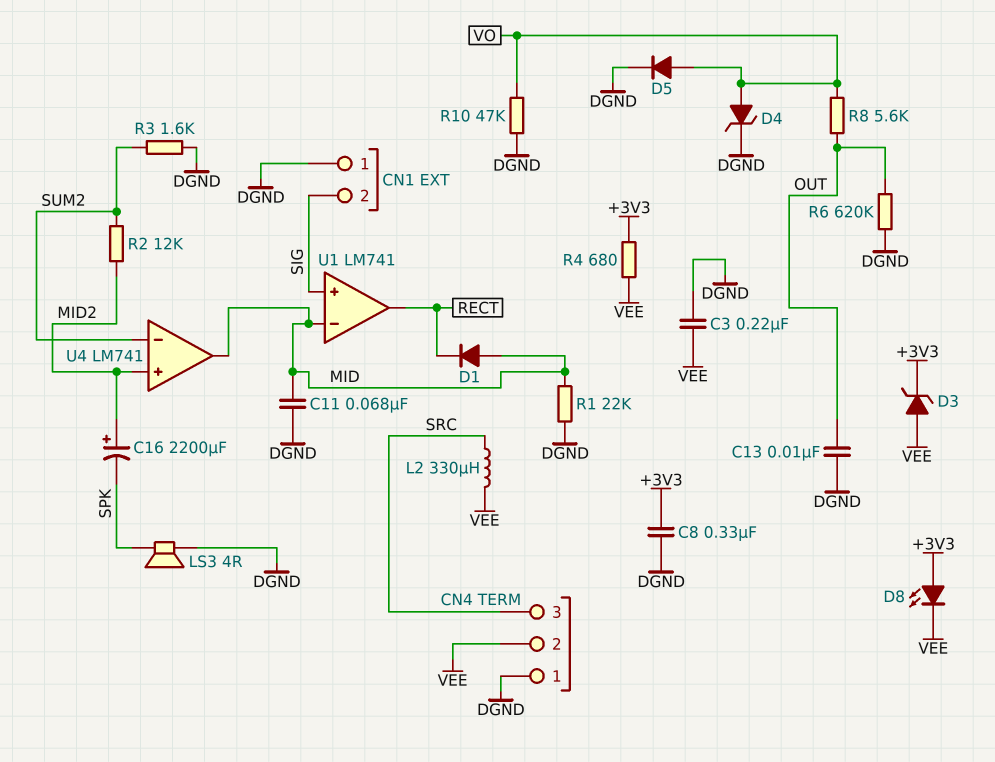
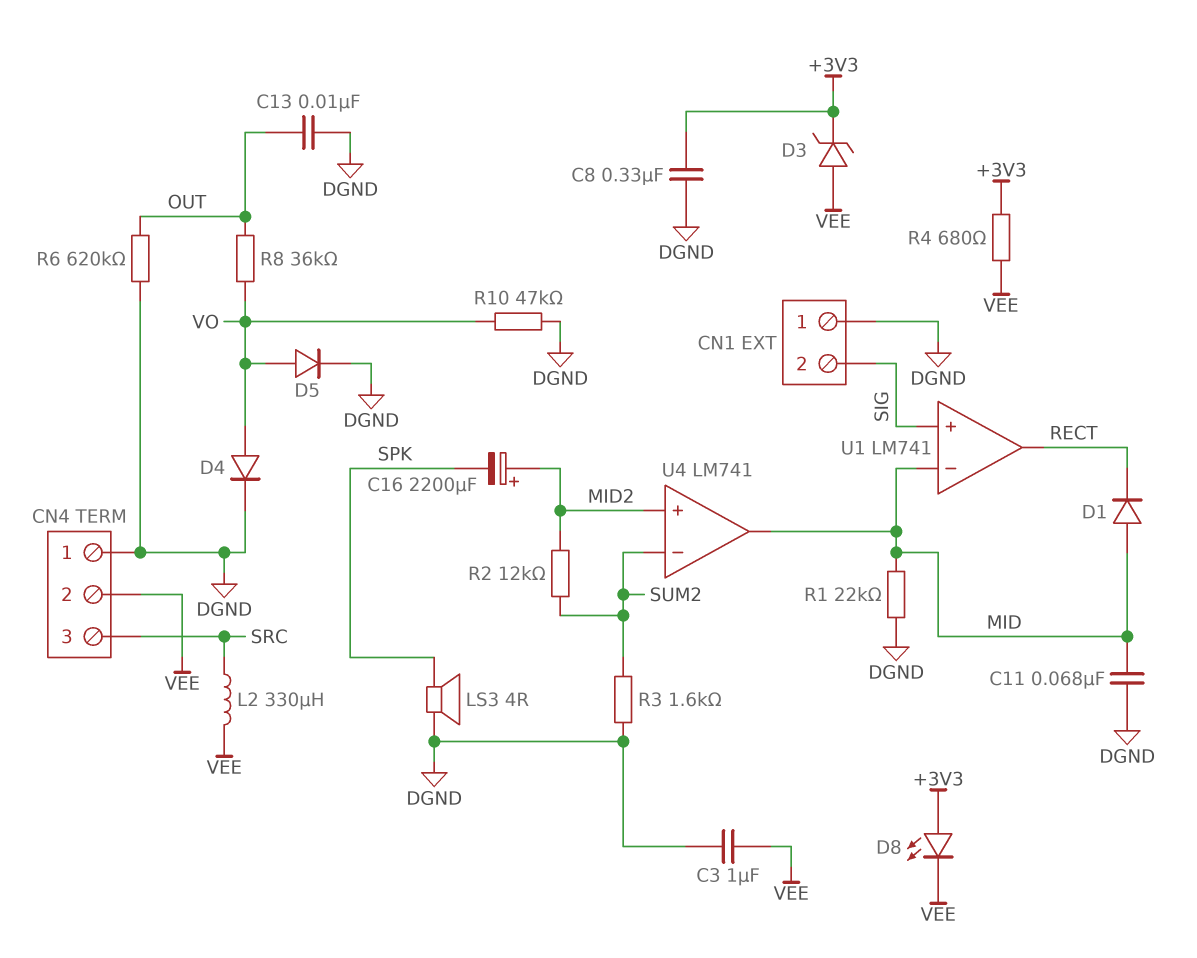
C3: 220nF (DGND, VEE) -> 1uF (DGND, VEE)
D4: zener (A VO, K DGND) -> diode (A VO, K DGND)
R8: 5.6k (OUT, VO) -> 36k (OUT, VO)

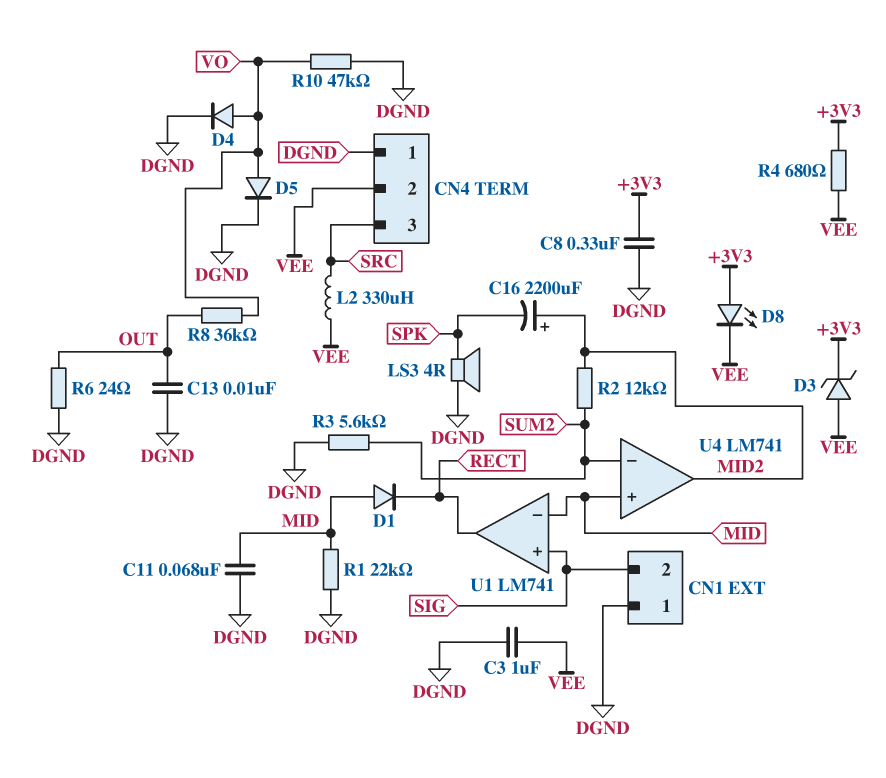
R3: 1.6k (DGND, SUM2) -> 5.6k (DGND, SUM2)
R6: 620k (DGND, OUT) -> 24 (DGND, OUT)
U4 pin in+: MID2 -> MID
U4 pin out: MID -> MID2

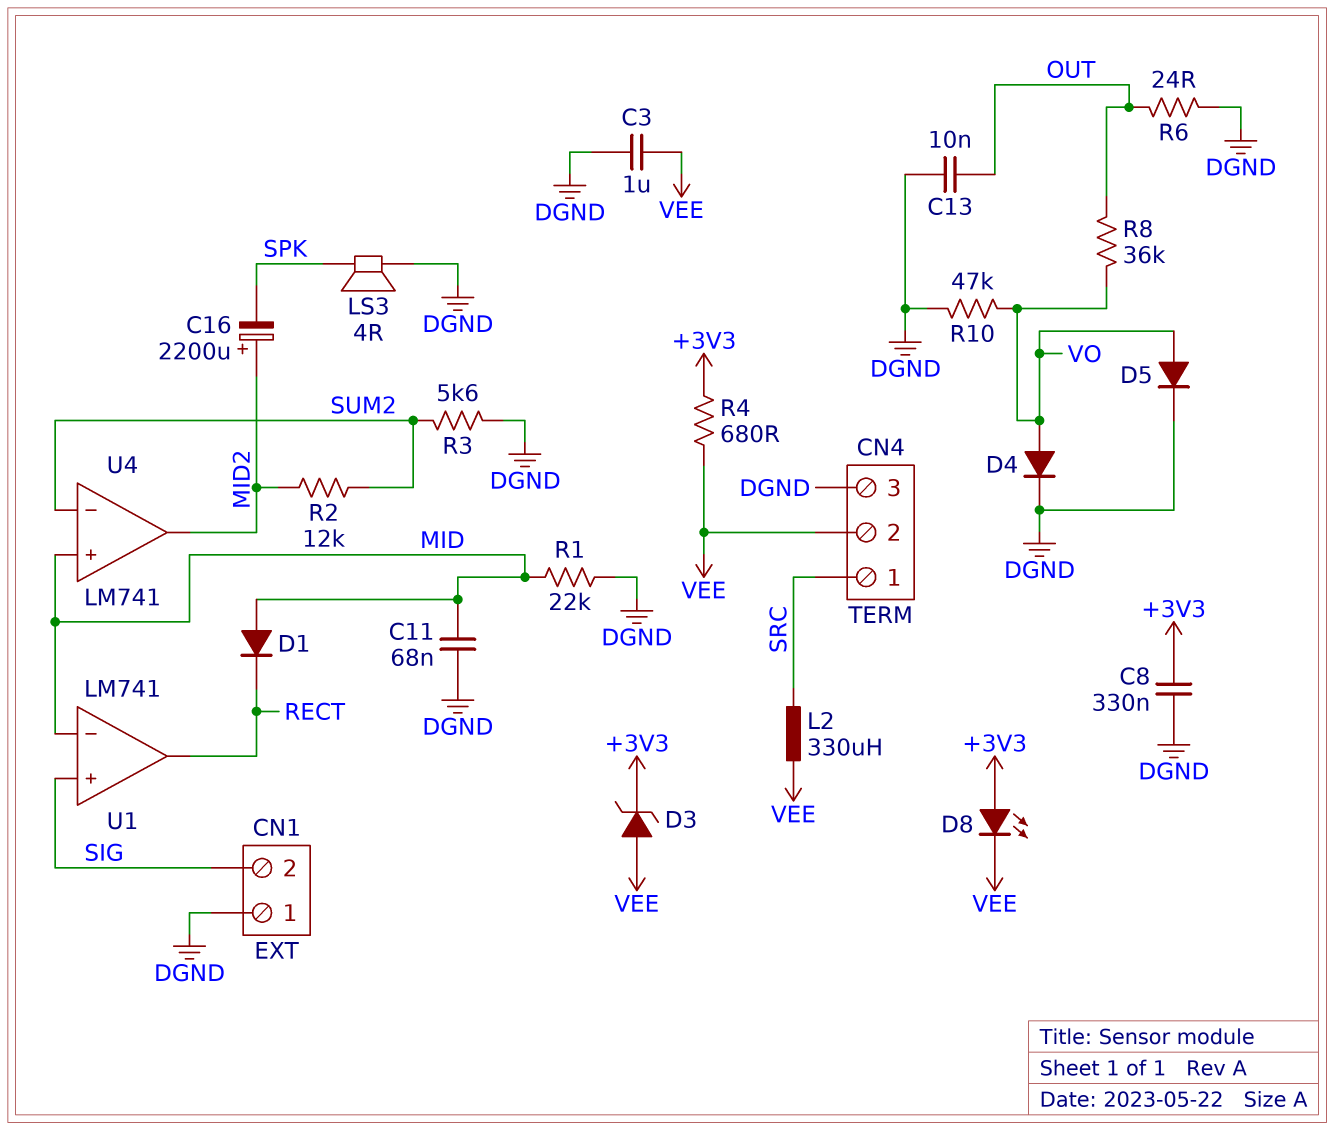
CN4 pin 1: DGND -> SRC
CN4 pin 3: SRC -> DGND

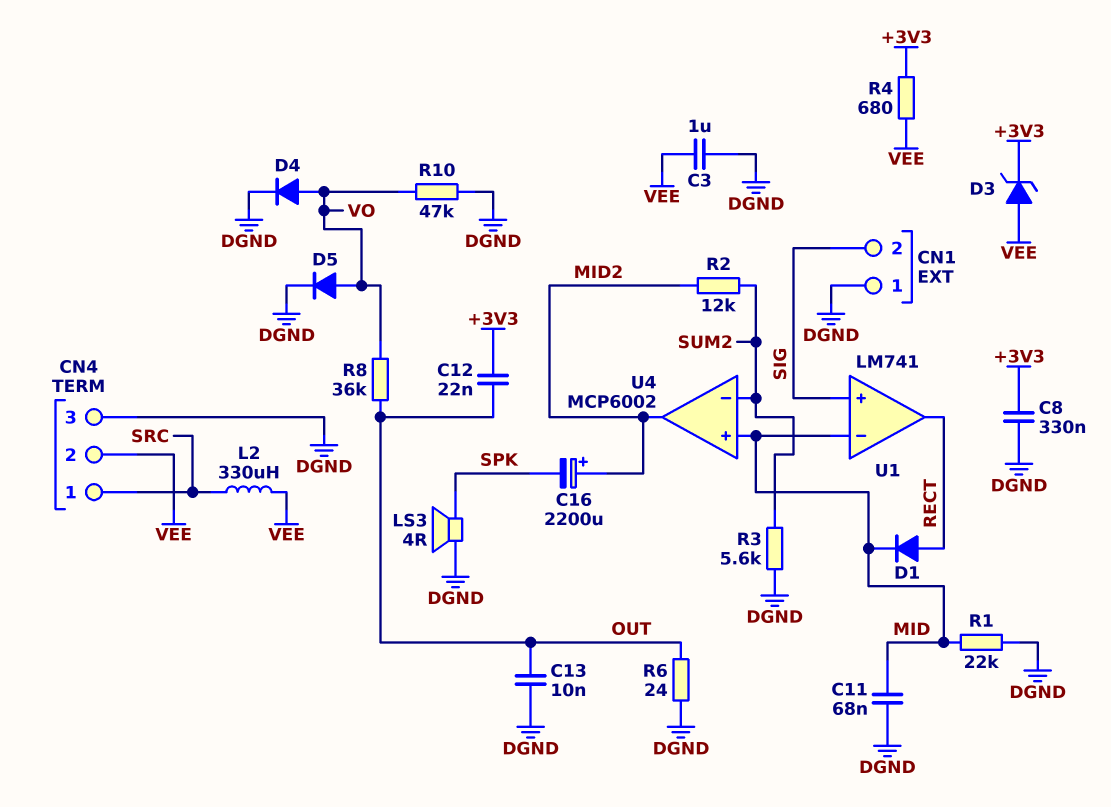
C12: none -> 22nF (+3V3, OUT)
D1: diode (A MID, K RECT) -> diode (A RECT, K MID)
D8: LED (A +3V3, K VEE) -> none
U4: LM741 -> MCP6002

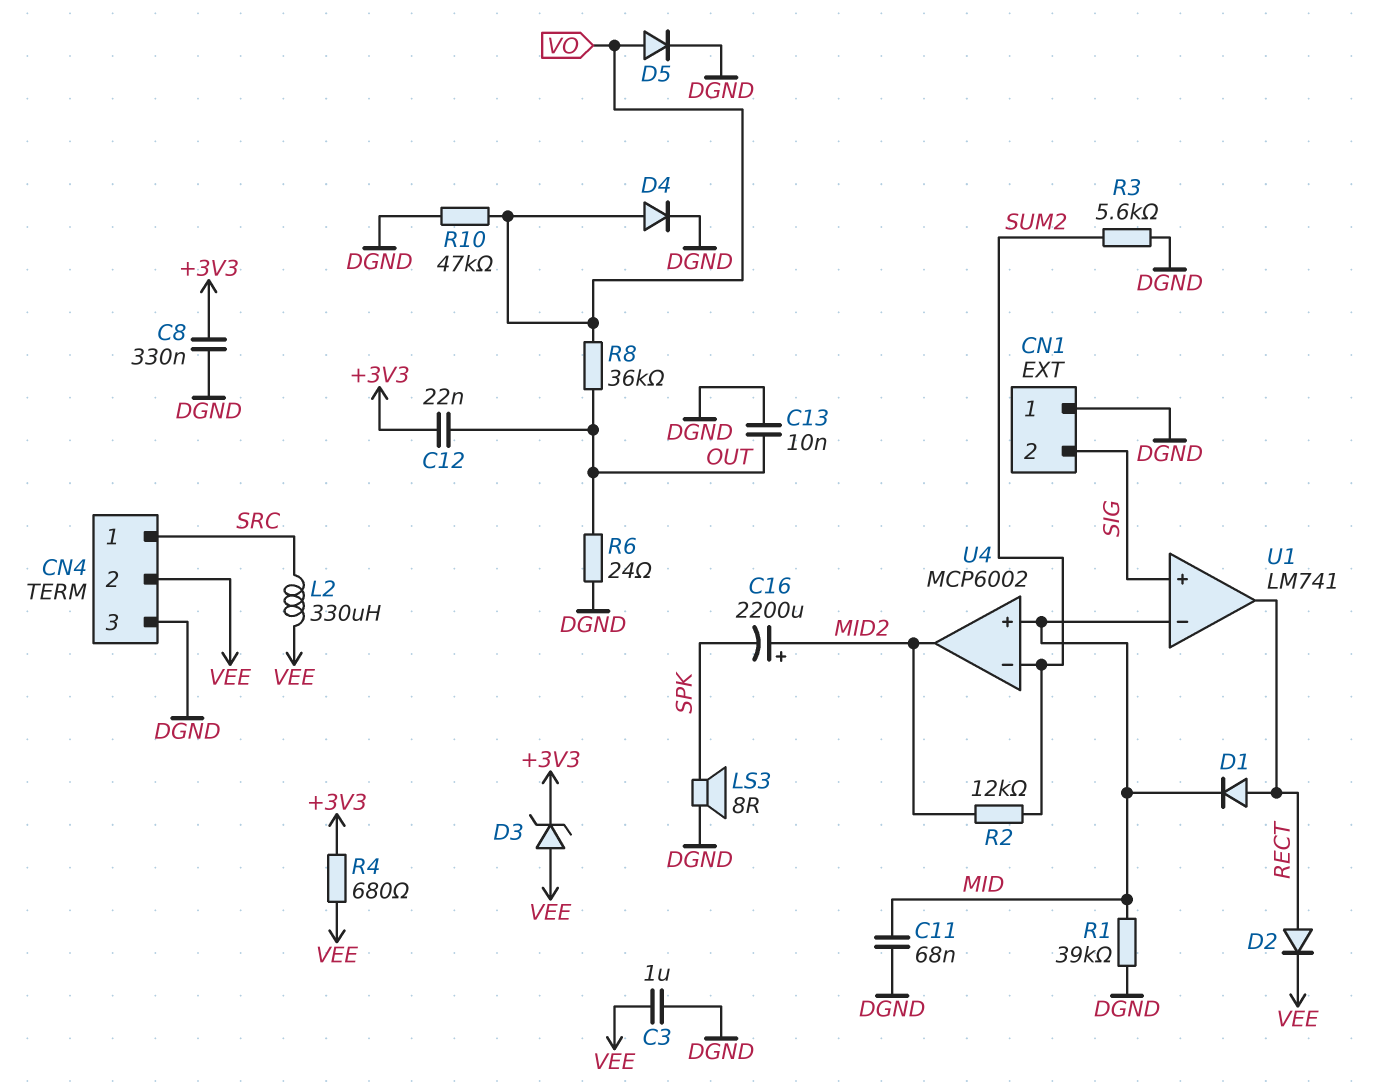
D2: none -> diode (A RECT, K VEE)
LS3: speaker 4R (DGND, SPK) -> speaker 8R (DGND, SPK)
R1: 22k (DGND, MID) -> 39k (DGND, MID)

